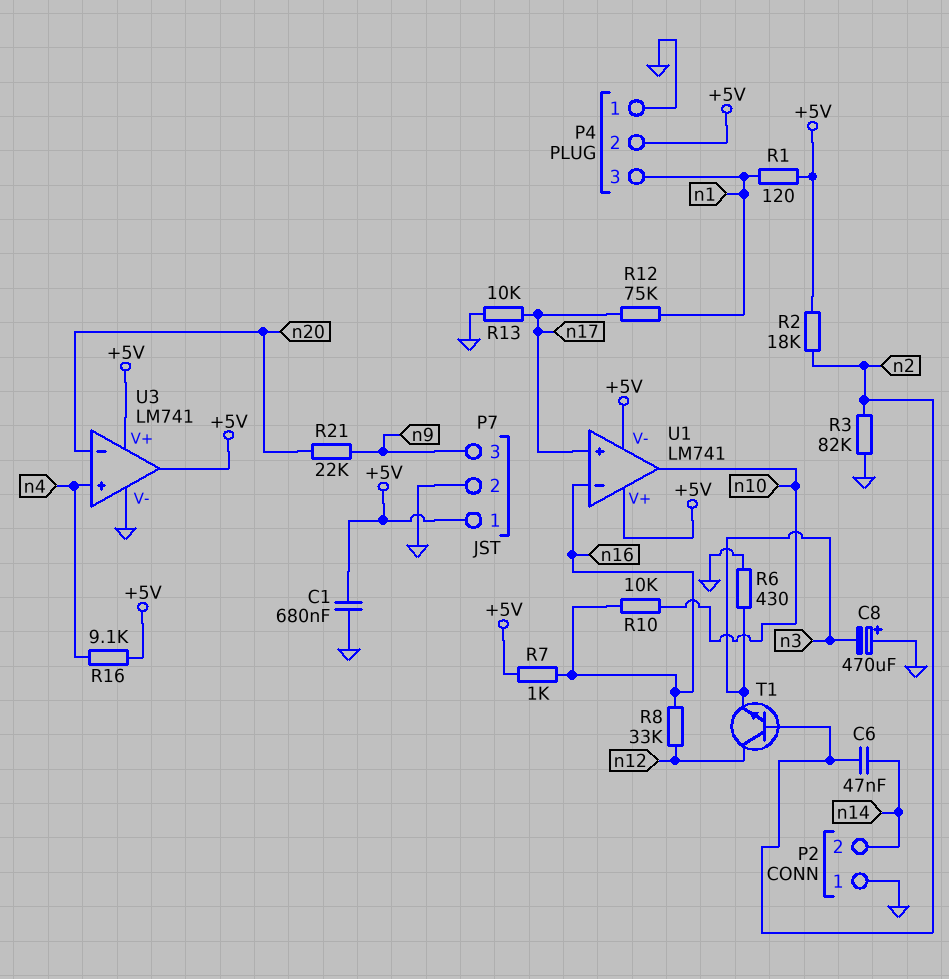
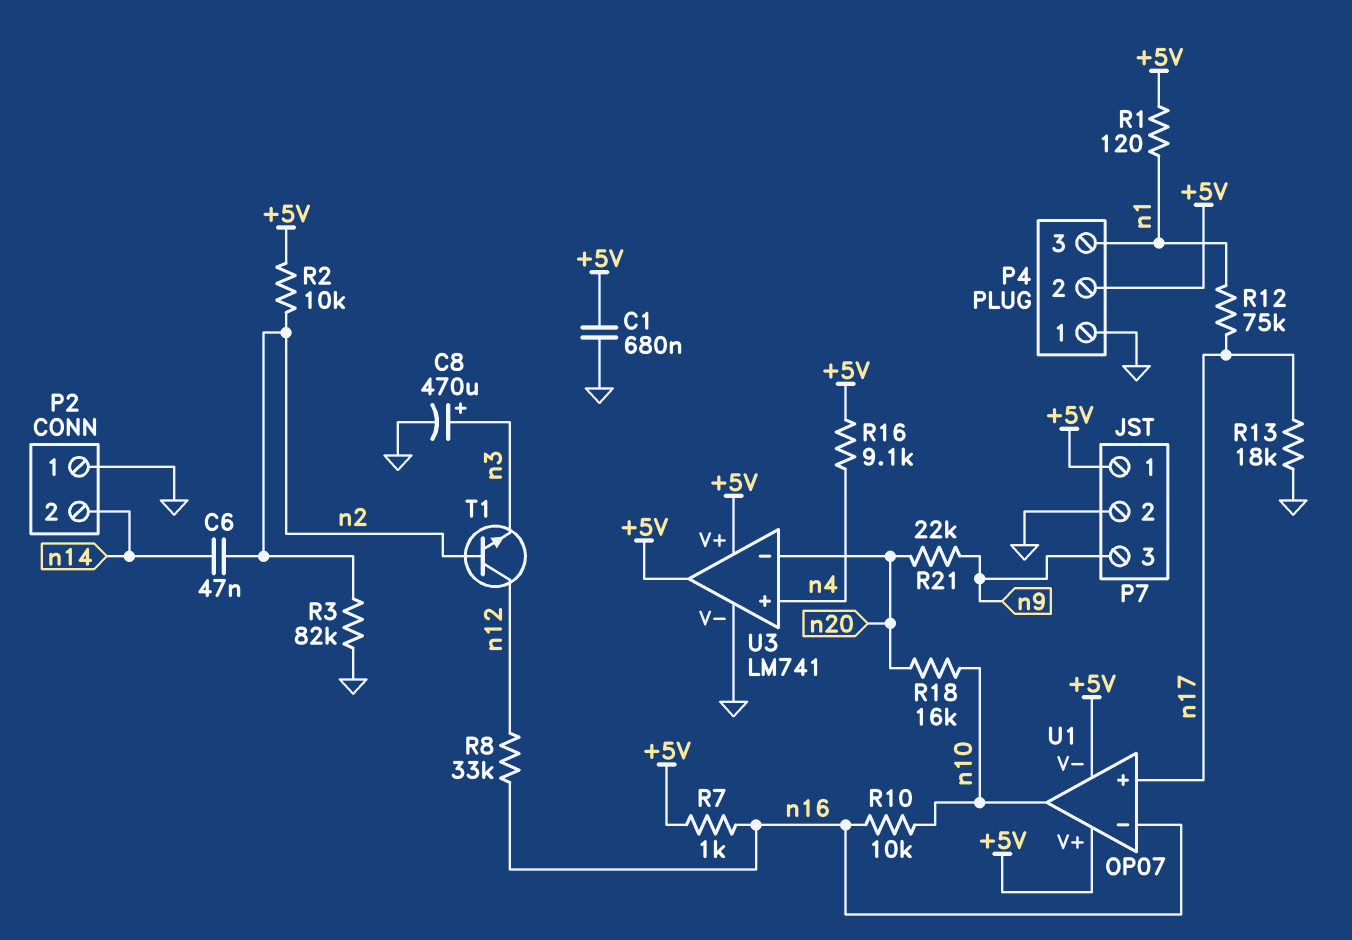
C8: 470uF (plus GND, minus n3) -> 470uF (plus n3, minus GND)
R2: 18k (+5V, n2) -> 10k (+5V, n2)
R6: 430 (GND, n3) -> none
R13: 10k (GND, n17) -> 18k (GND, n17)
R18: none -> 16k (n10, n20)
U1: LM741 -> OP07

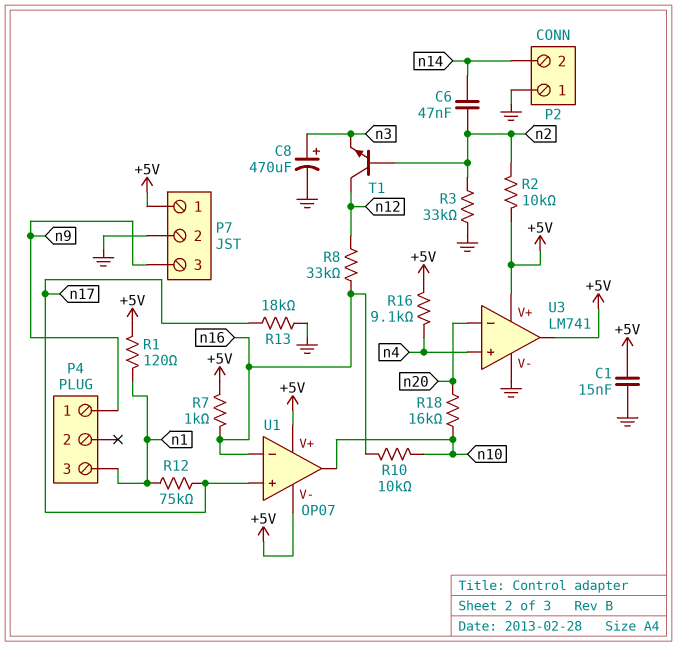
C1: 680nF (+5V, GND) -> 15nF (+5V, GND)
P4 pin 1: GND -> n9
P4 pin 2: +5V -> none
R3: 82k (GND, n2) -> 33k (GND, n2)
R21: 22k (n9, n20) -> none

